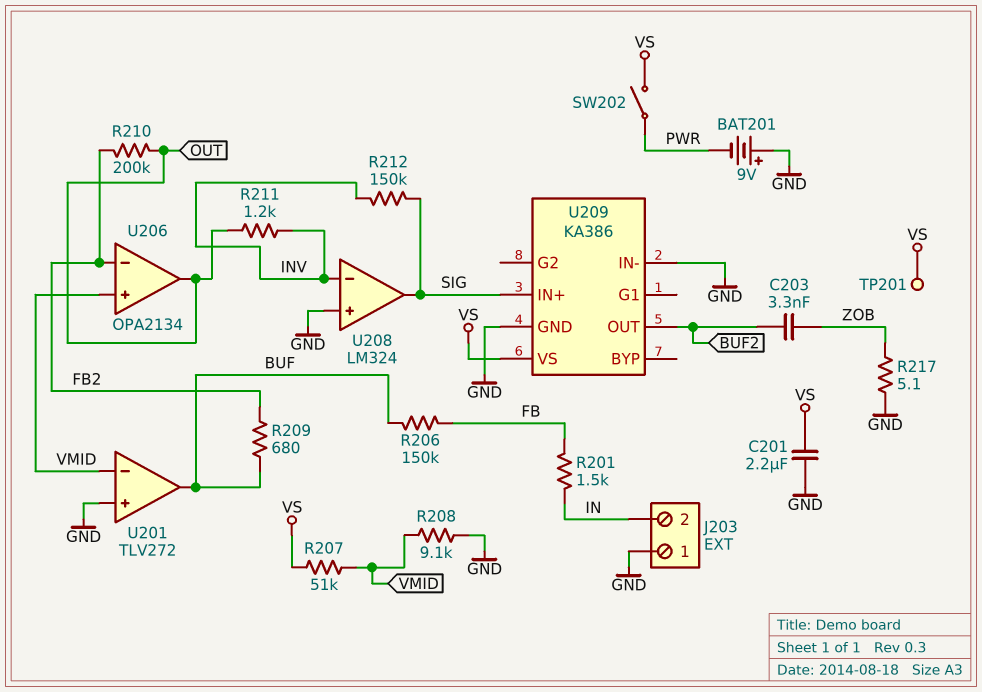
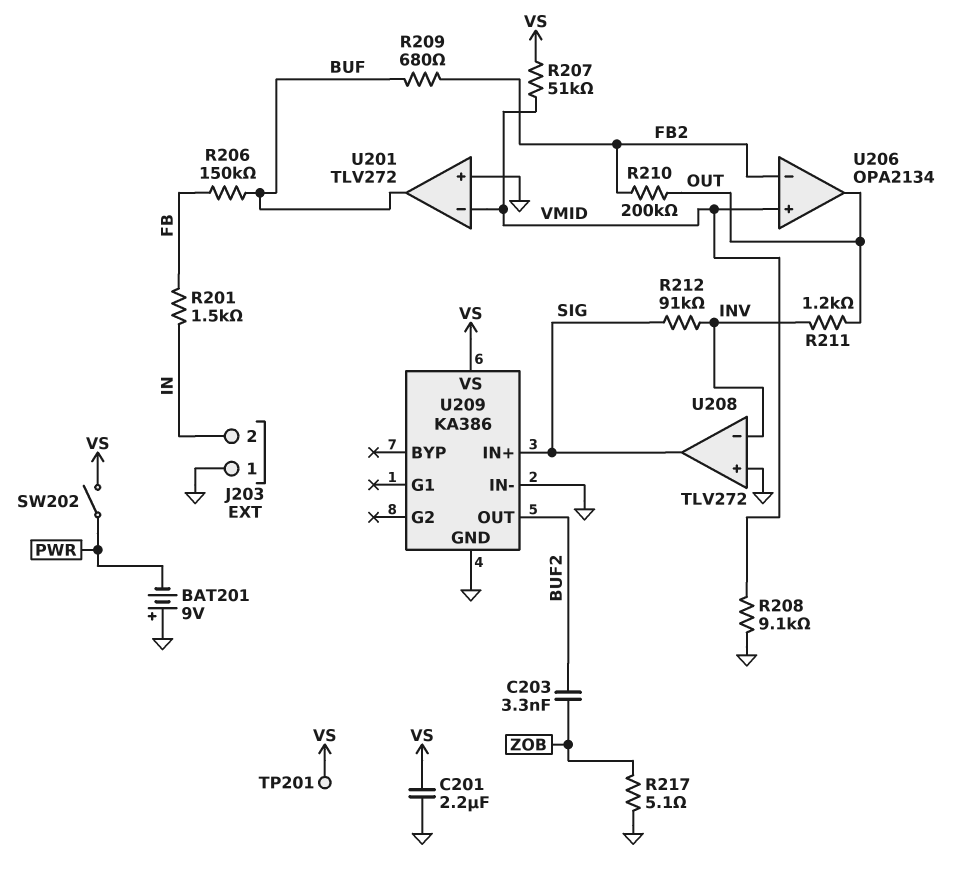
R212: 150k (INV, SIG) -> 91k (INV, SIG)
U208: LM324 -> TLV272

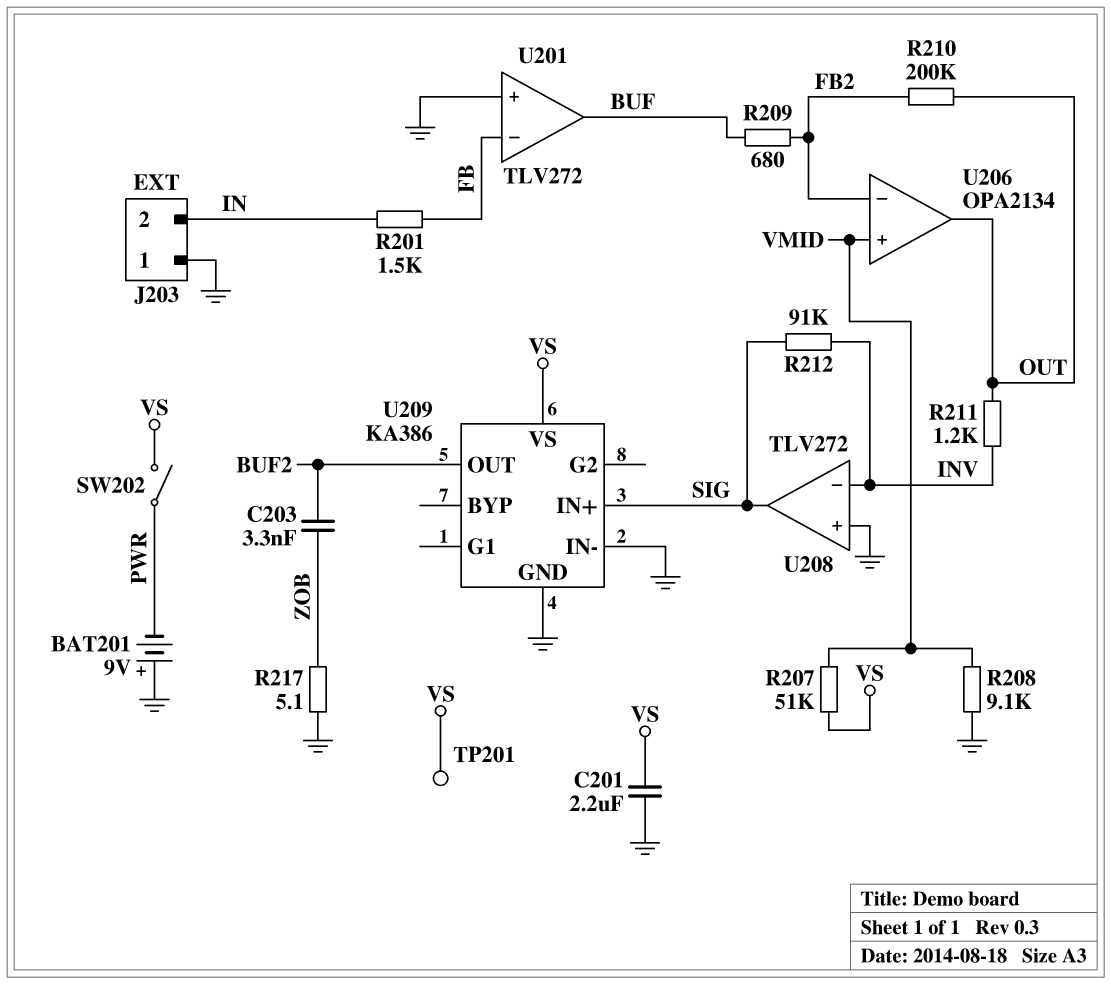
R206: 150k (BUF, FB) -> none
U201 pin in-: VMID -> FB

